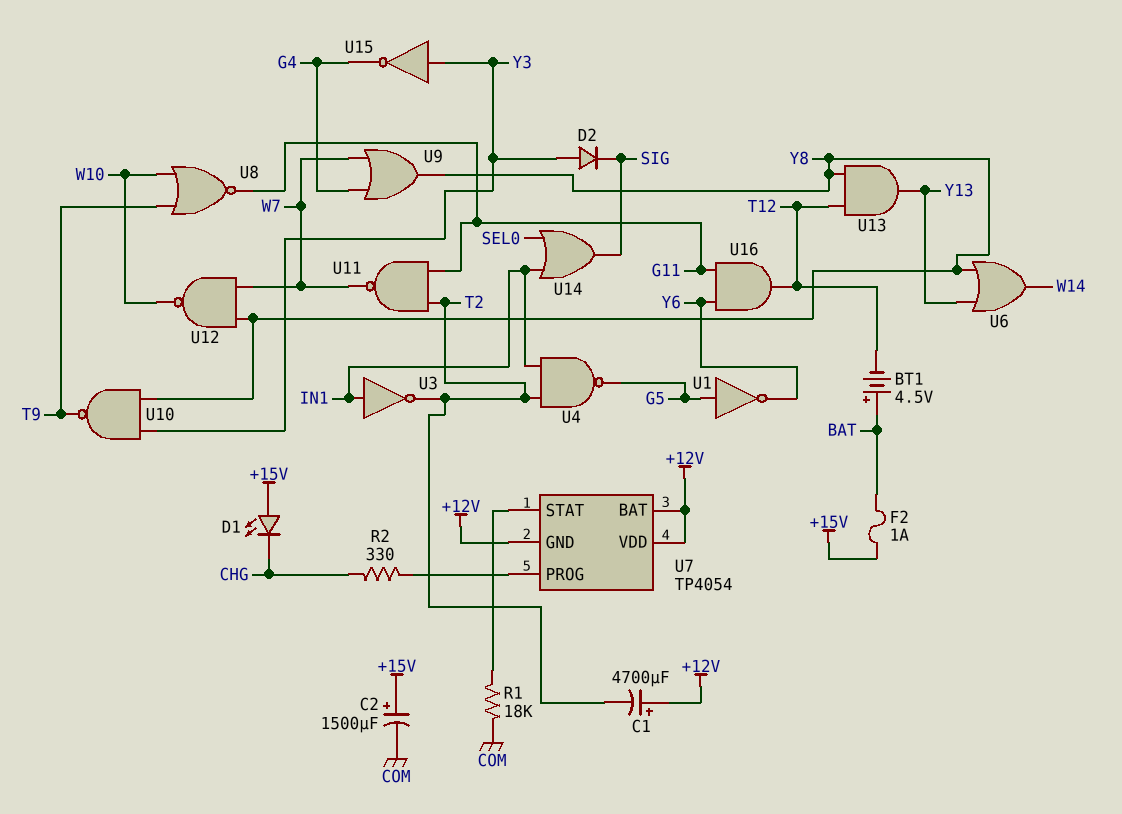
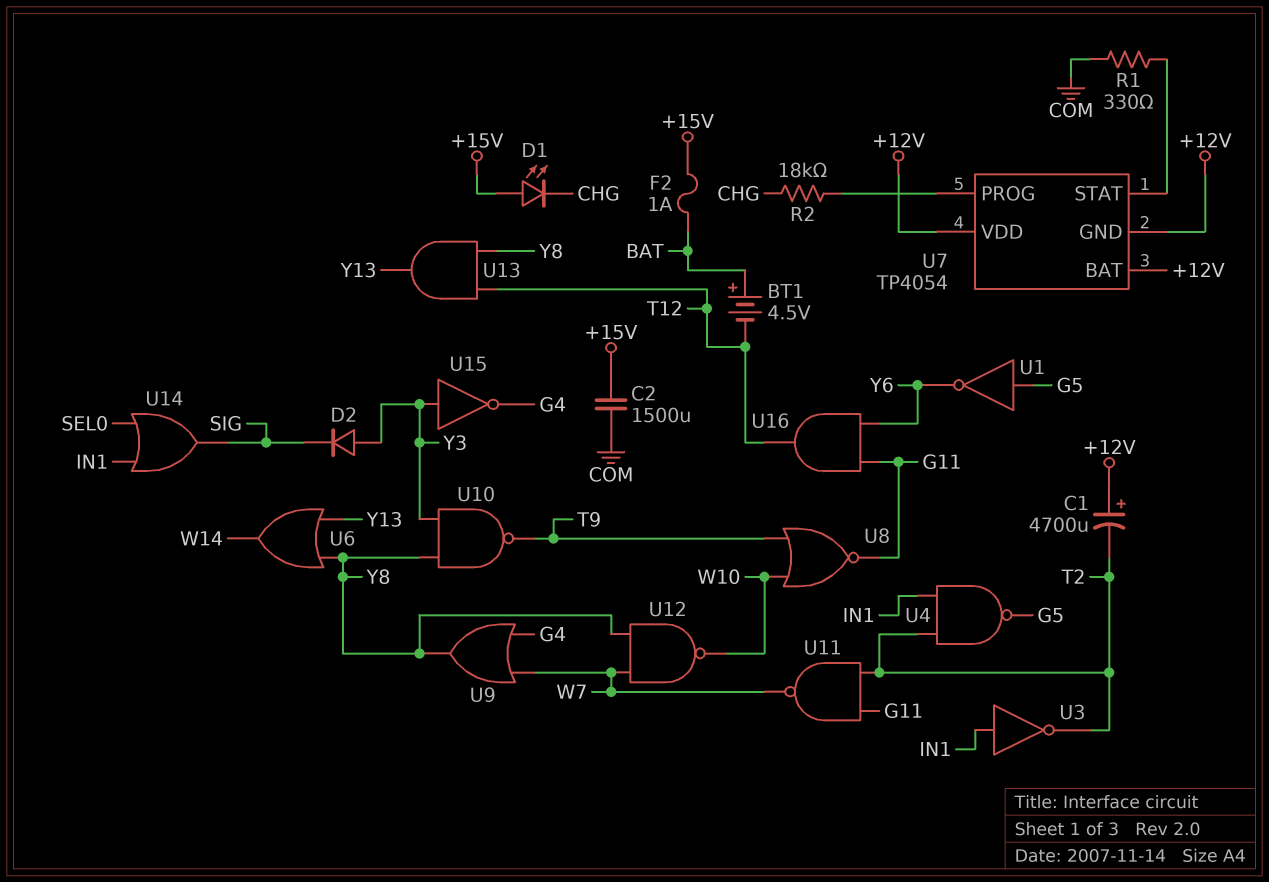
C2: 1500uF (plus +15V, minus COM) -> 1500uF (+15V, COM)
R1: 18k (COM, U7/STAT) -> 330 (COM, U7/STAT)
R2: 330 (CHG, U7/PROG) -> 18k (CHG, U7/PROG)

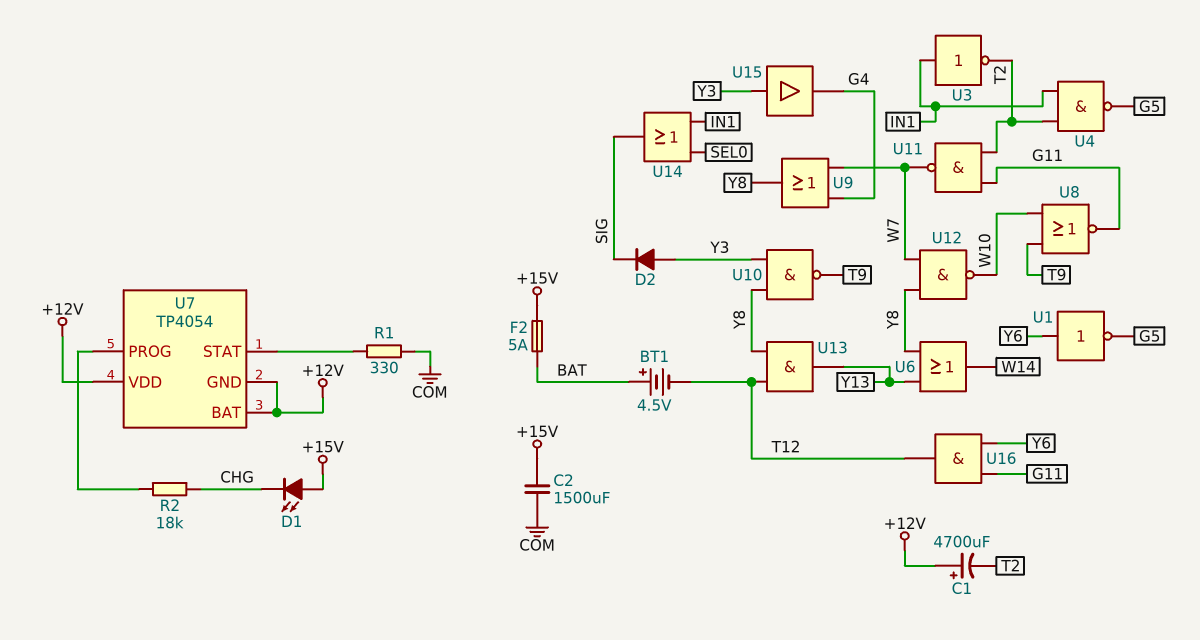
F2: 1A (+15V, BAT) -> 5A (+15V, BAT)
U1: NOT (in G5, out Y6) -> NOT (in Y6, out G5)
U15: NOT (in Y3, out G4) -> buffer (in Y3, out G4)

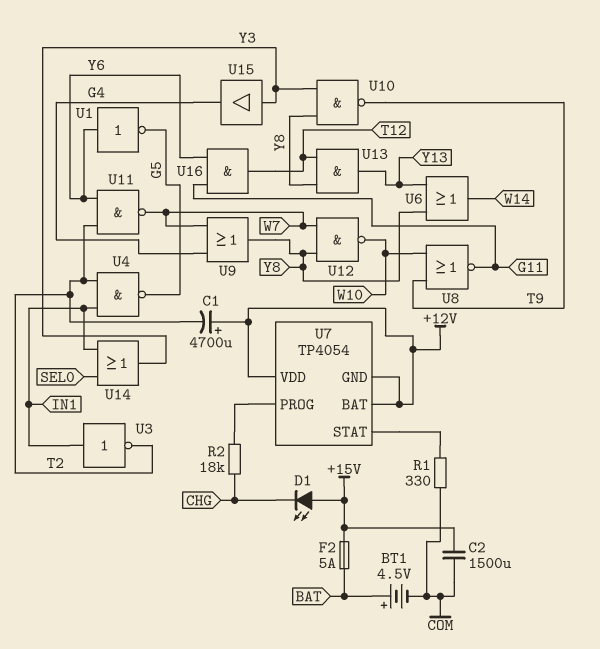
BT1: 4.5V (plus BAT, minus T12) -> 4.5V (plus BAT, minus COM)
D2: diode (A Y3, K SIG) -> none
U11: NAND (in G11, in T2, out W7) -> NAND (in T2, in Y6, out W7)
U14: OR (in IN1, in SEL0, out SIG) -> OR (in IN1, in SEL0, out Y3)

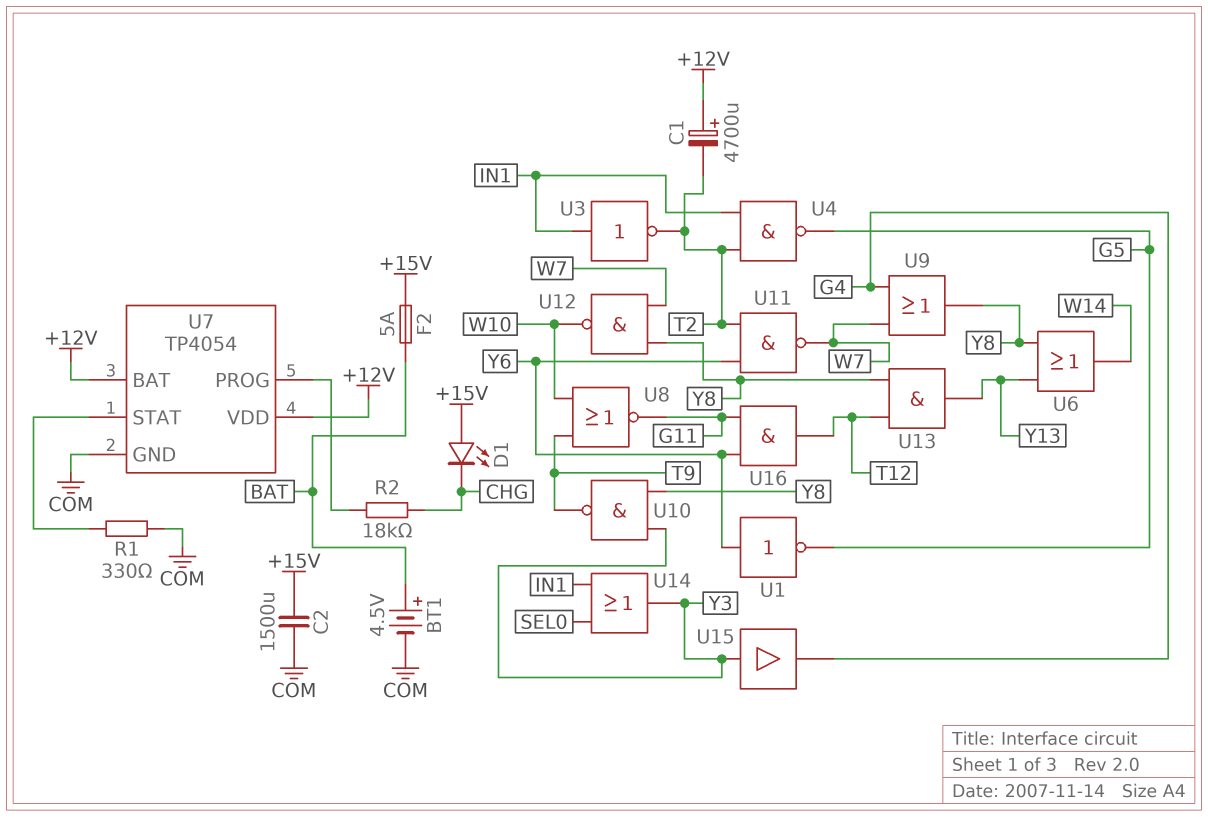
U7 pin GND: +12V -> COM

